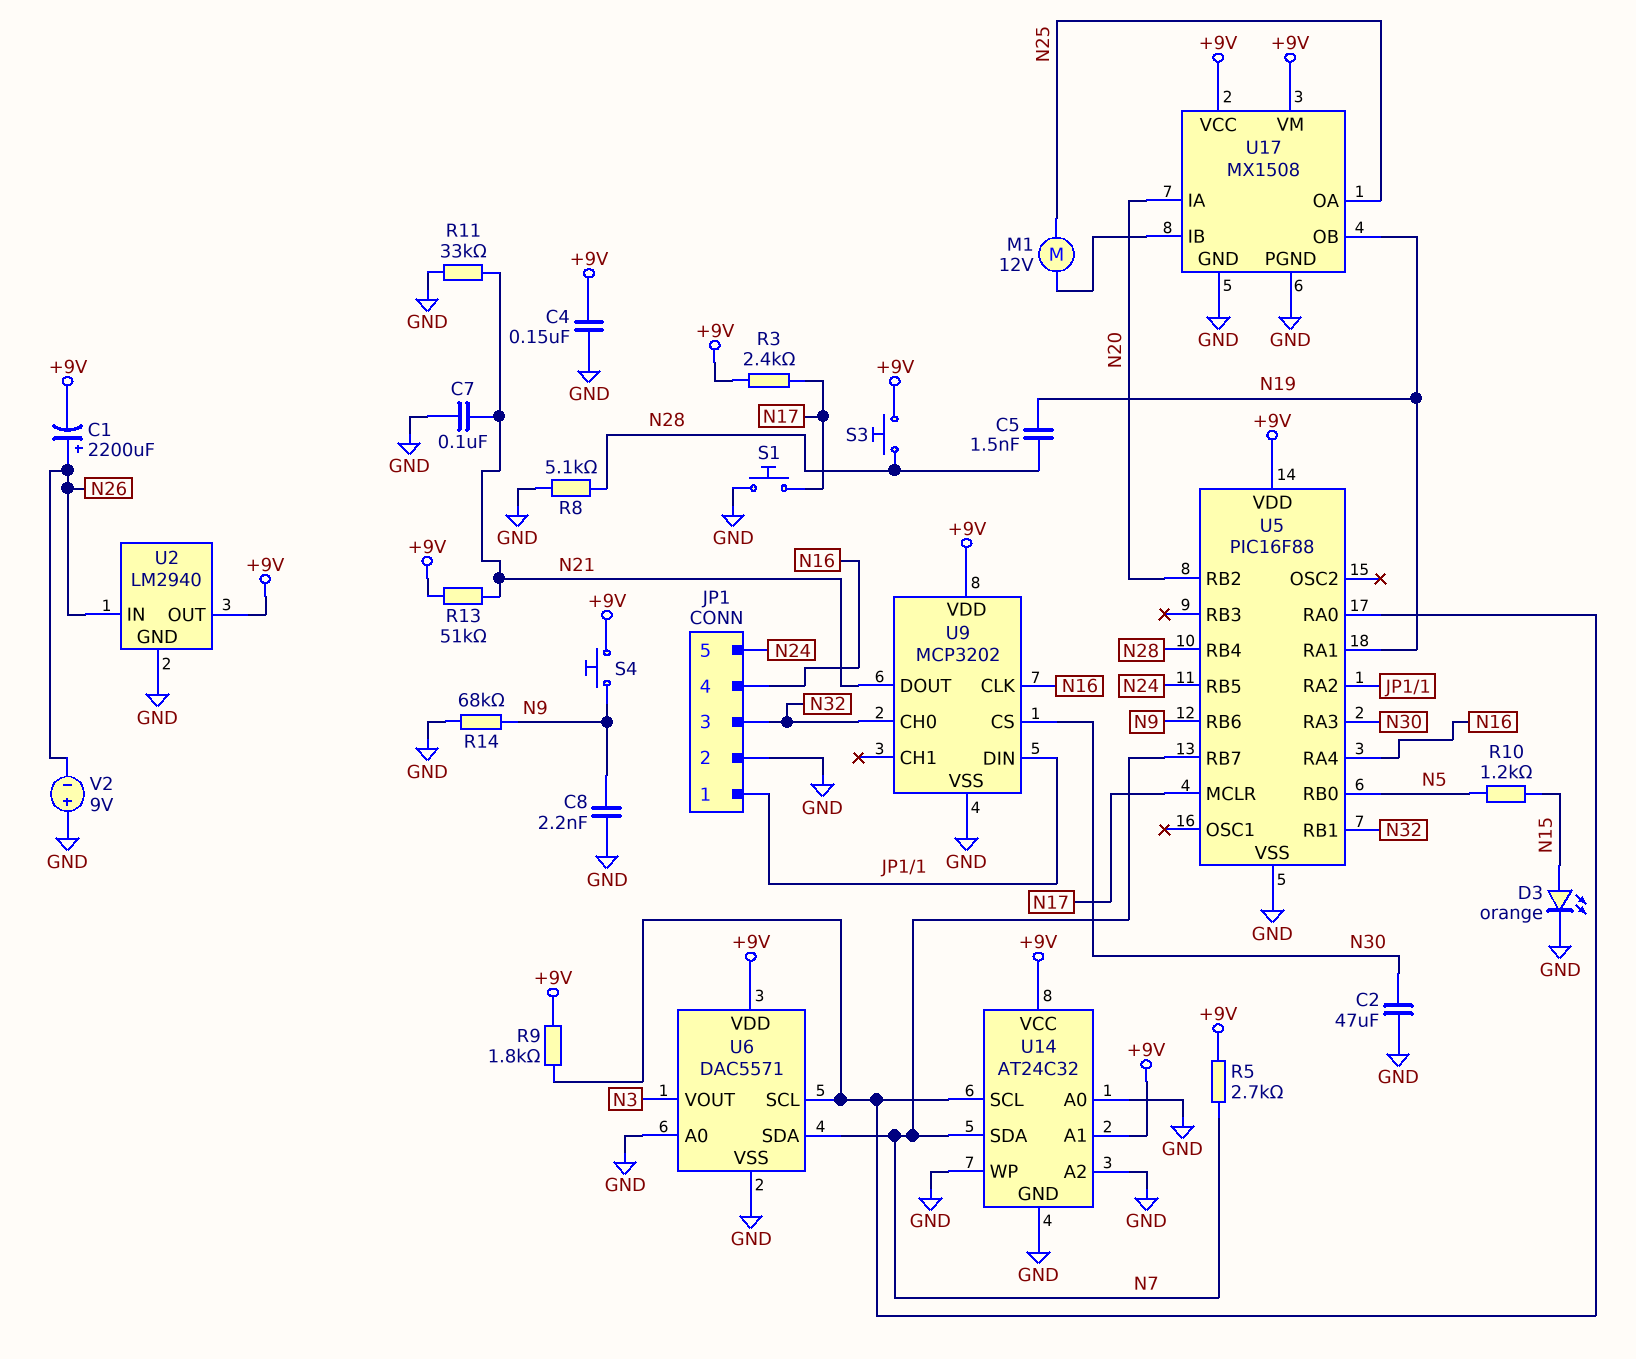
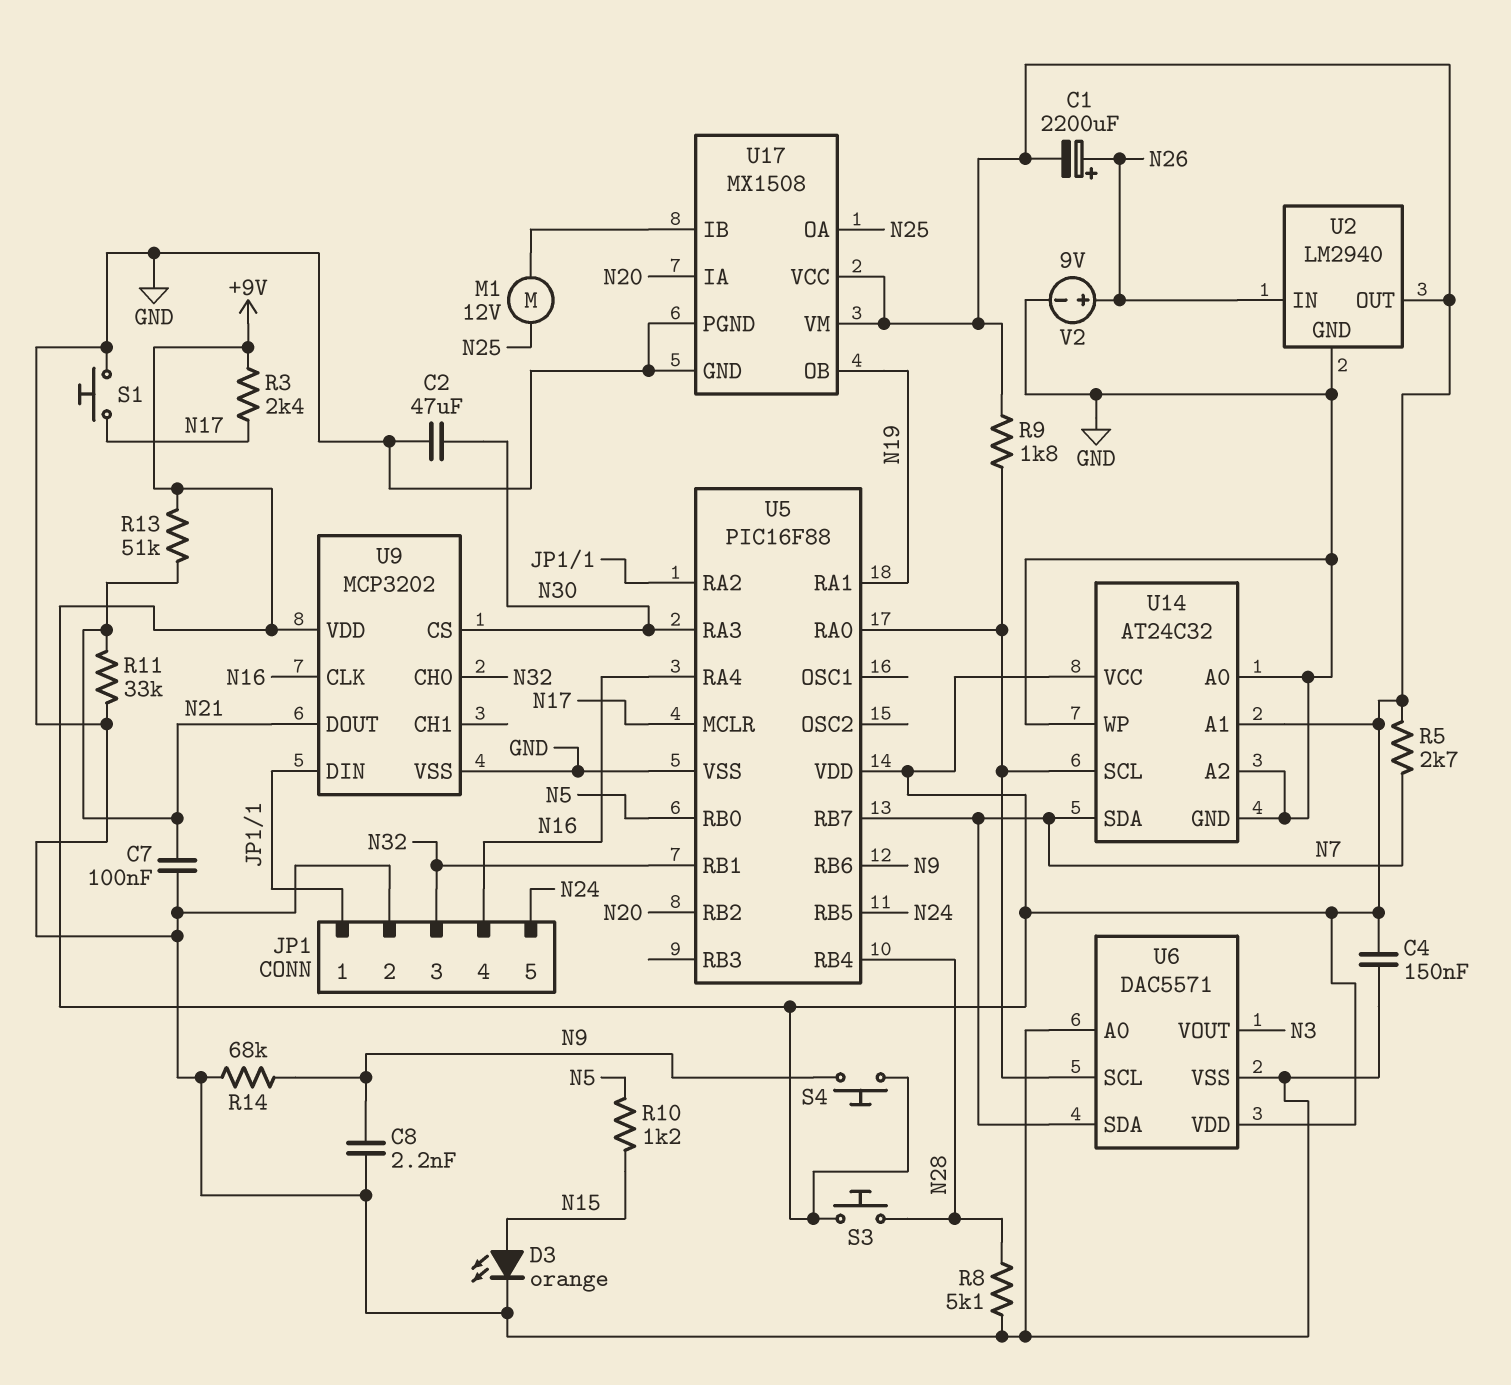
C5: 1.5nF (N19, N28) -> none
V2: 9V (plus GND, minus N26) -> 9V (plus N26, minus GND)

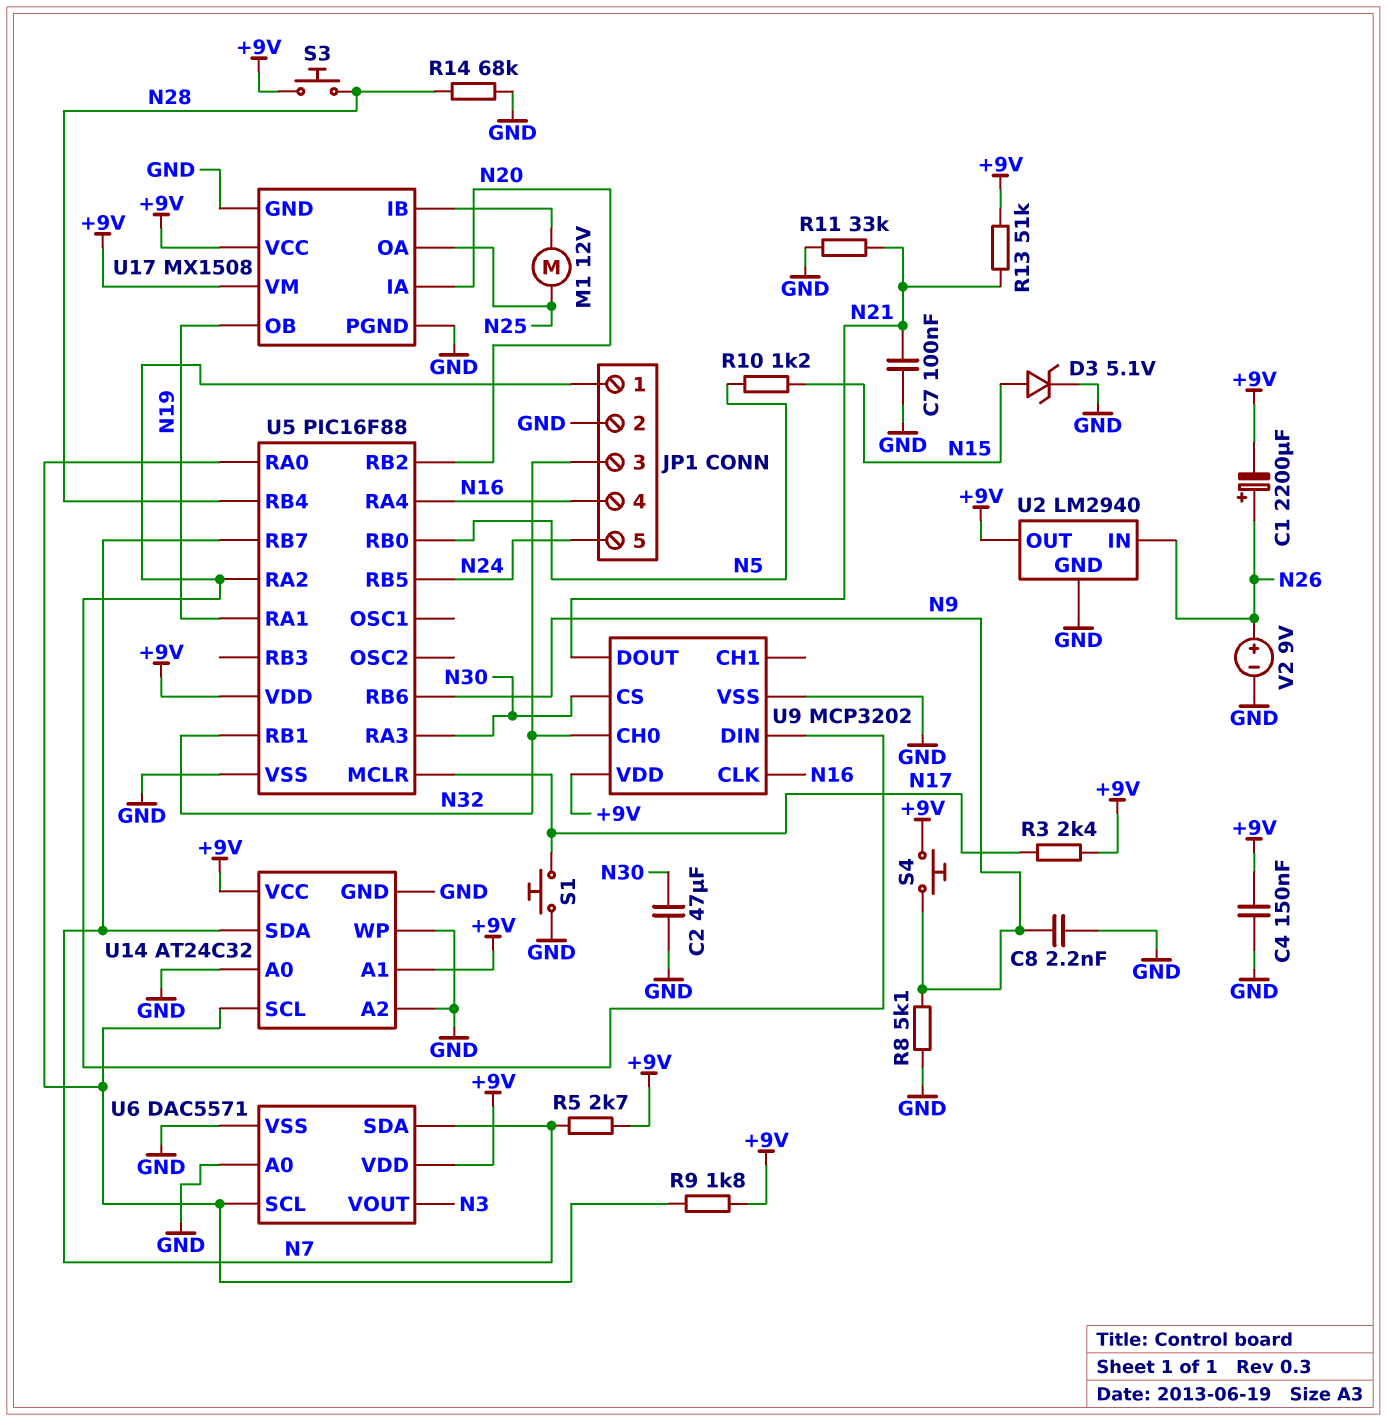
D3: LED orange (A N15, K GND) -> zener 5.1V (A N15, K GND)
R8: 5.1k (GND, N28) -> 5.1k (GND, N9)
R14: 68k (GND, N9) -> 68k (GND, N28)

